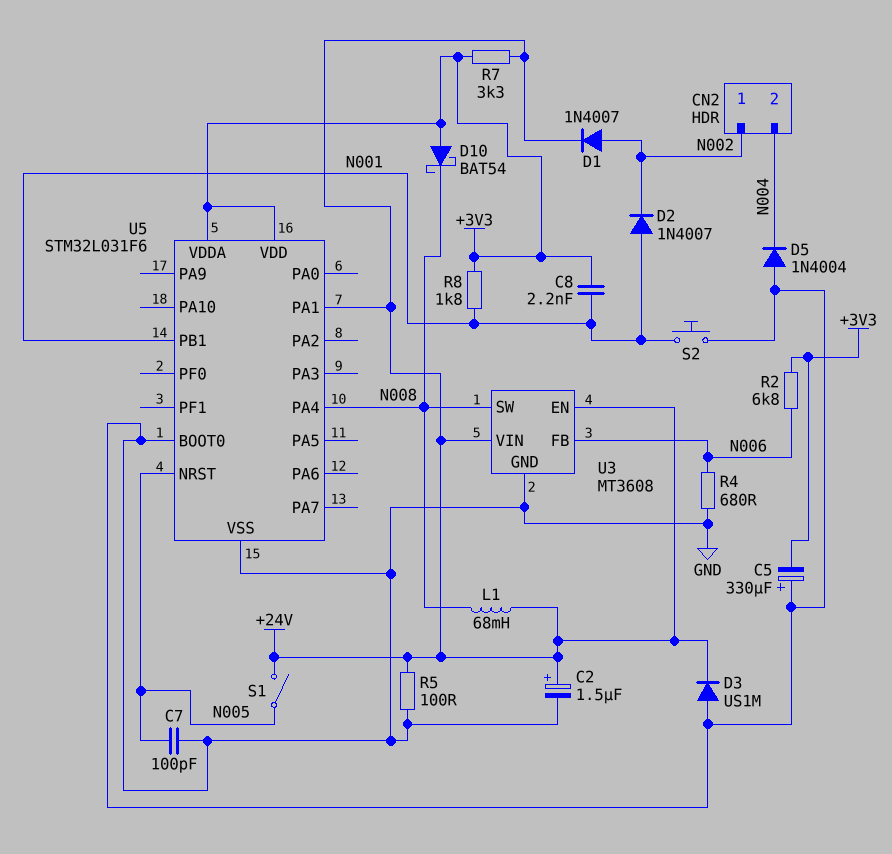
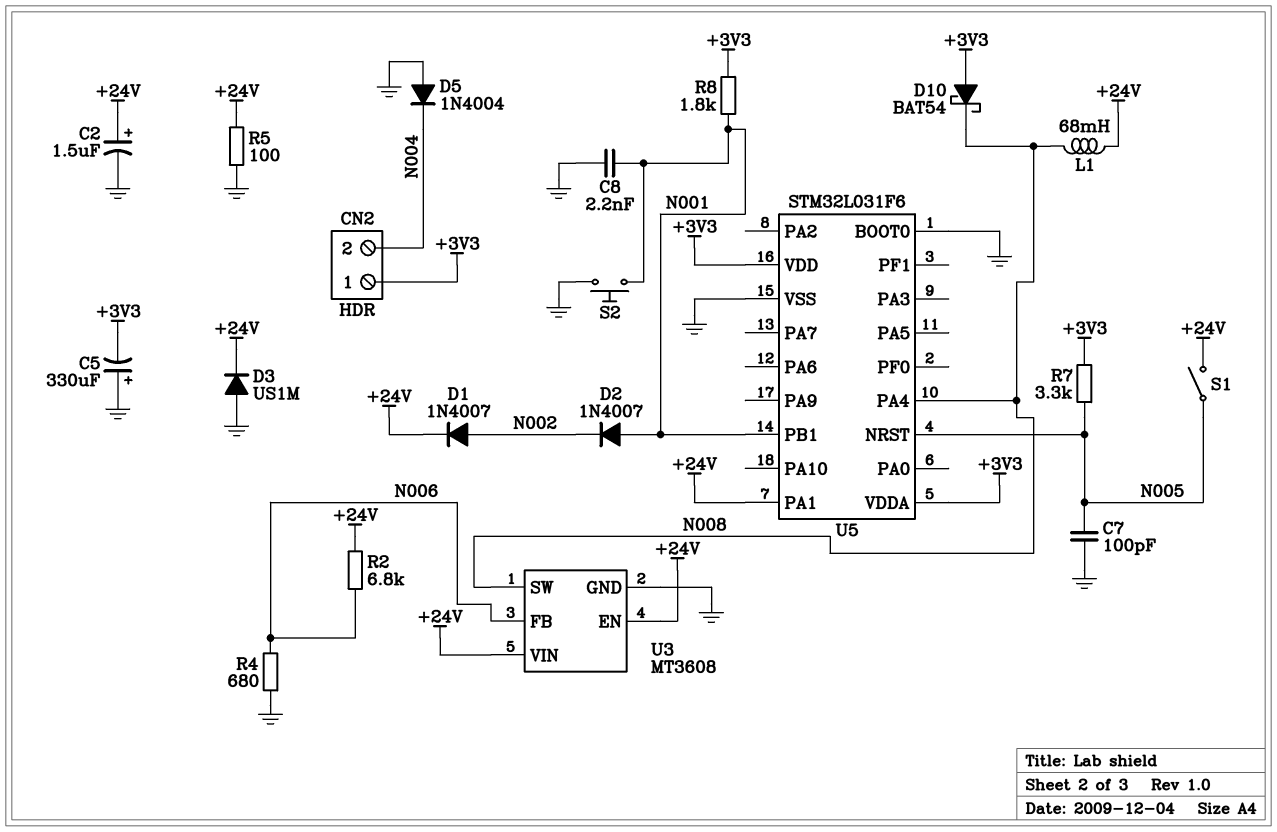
C8: 2.2nF (+3V3, N001) -> 2.2nF (GND, N001)
CN2 pin 1: N002 -> +3V3
R2: 6.8k (+3V3, N006) -> 6.8k (+24V, N006)
R7: 3.3k (+3V3, +24V) -> 3.3k (+3V3, N005)

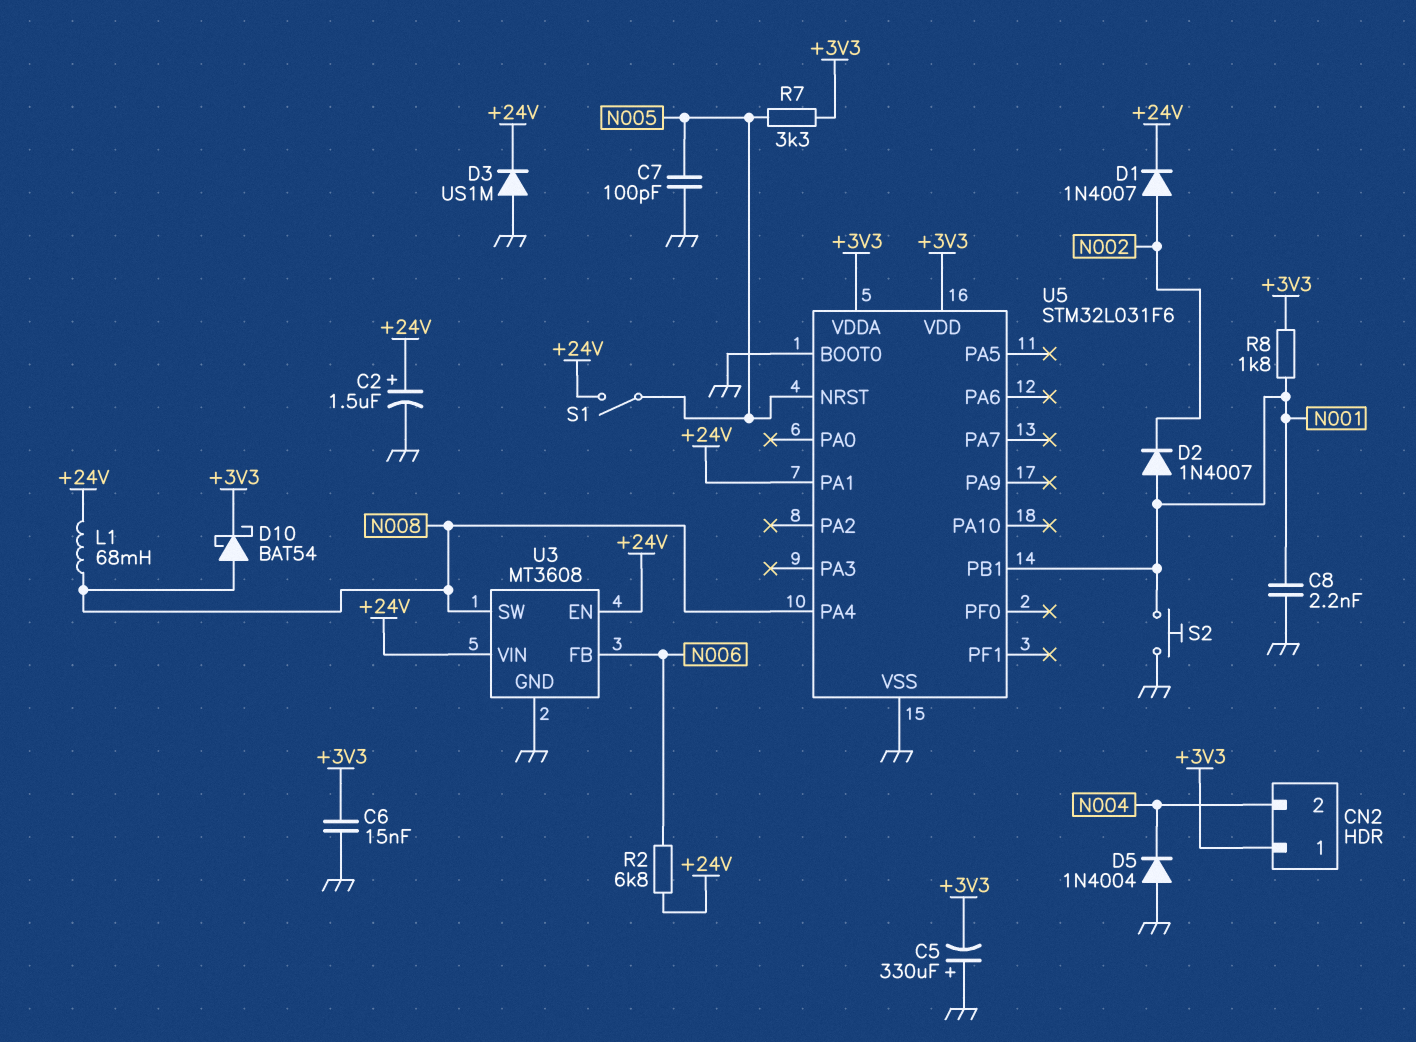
C6: none -> 15nF (+3V3, GND)
D10: schottky BAT54 (A +3V3, K N008) -> schottky BAT54 (A N008, K +3V3)
R4: 680 (GND, N006) -> none
R5: 100 (+24V, GND) -> none

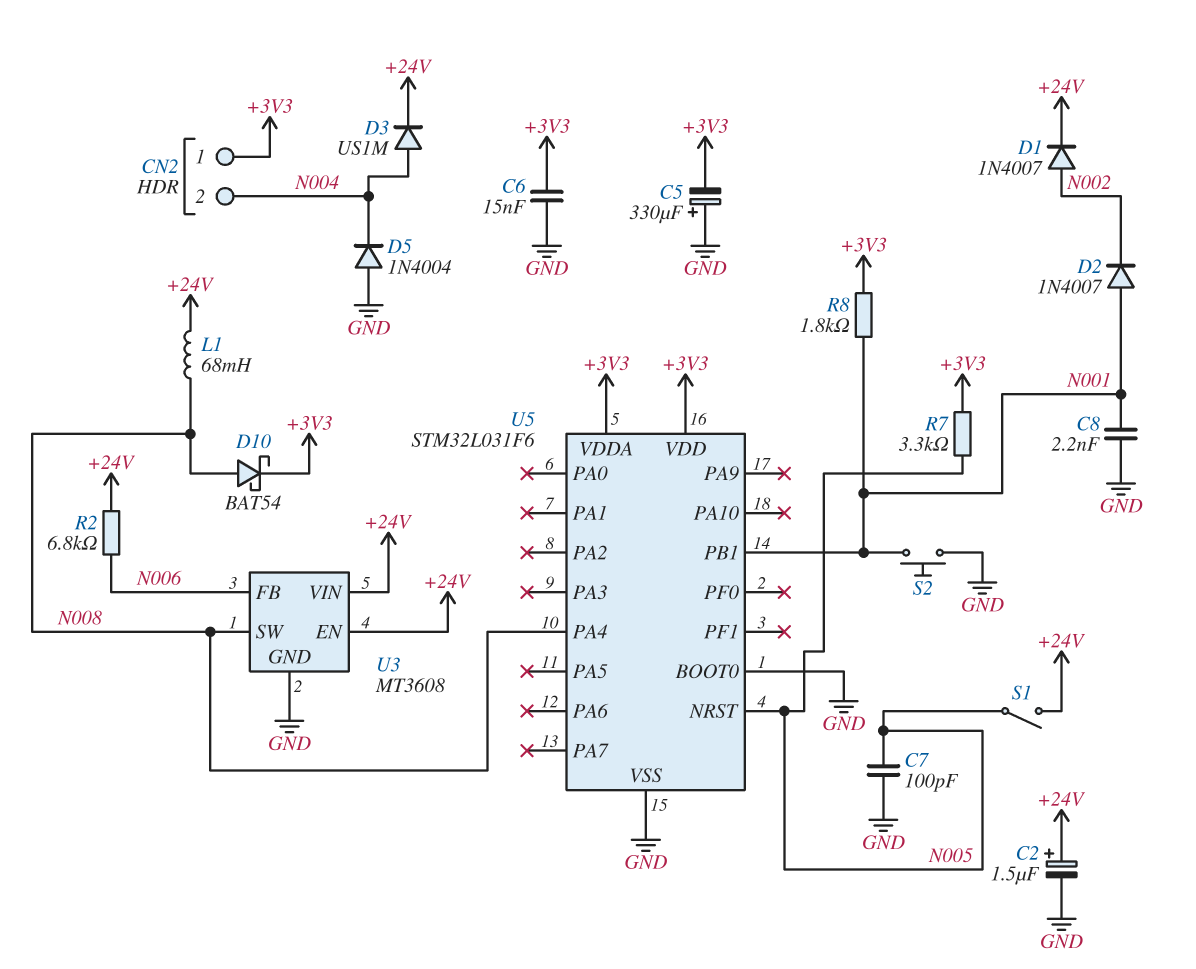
D3: diode US1M (A GND, K +24V) -> diode US1M (A N004, K +24V)
U5 pin PA1: +24V -> none

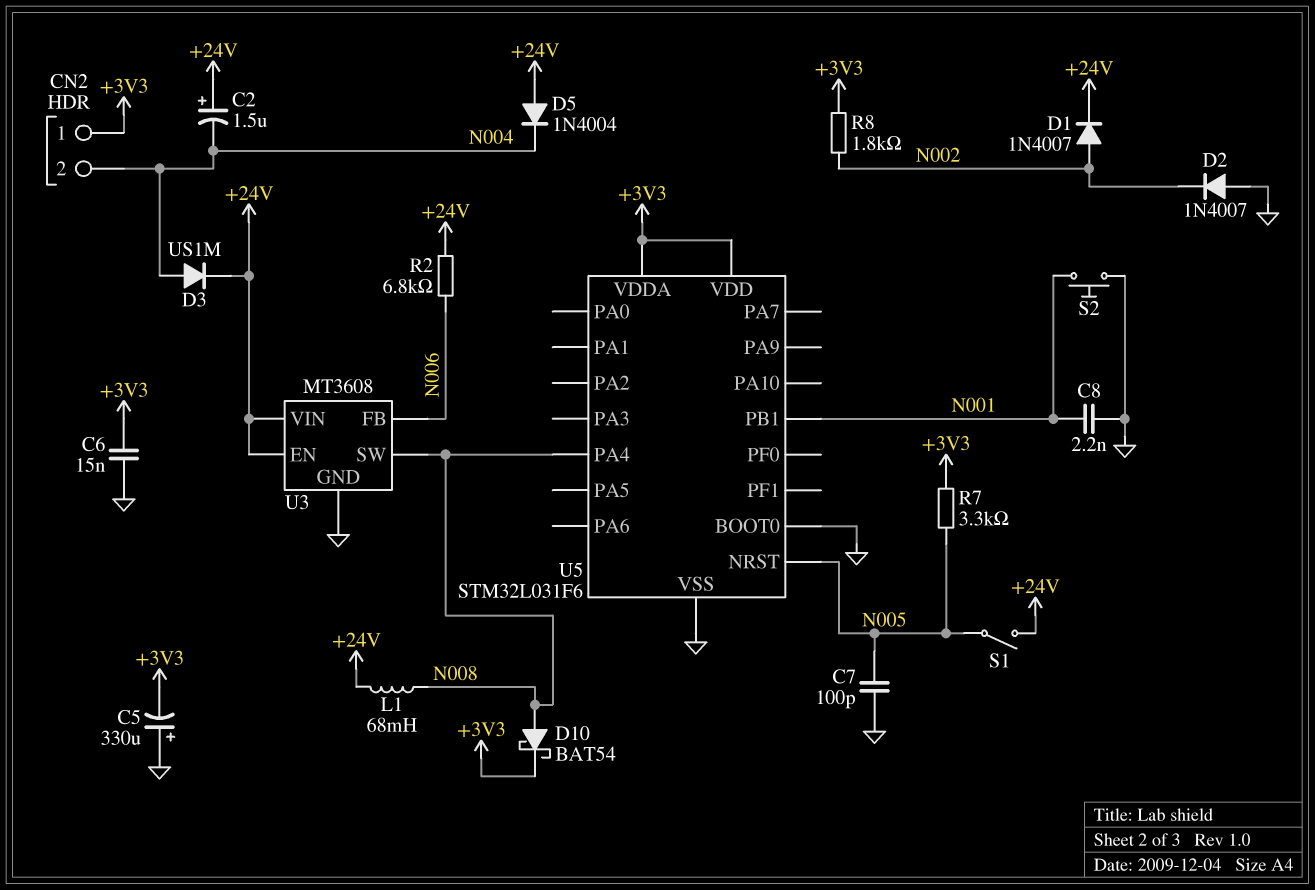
C2: 1.5uF (plus +24V, minus GND) -> 1.5uF (plus +24V, minus N004)
D2: diode 1N4007 (A N001, K N002) -> diode 1N4007 (A GND, K N002)
D5: diode 1N4004 (A GND, K N004) -> diode 1N4004 (A +24V, K N004)
R8: 1.8k (+3V3, N001) -> 1.8k (+3V3, N002)

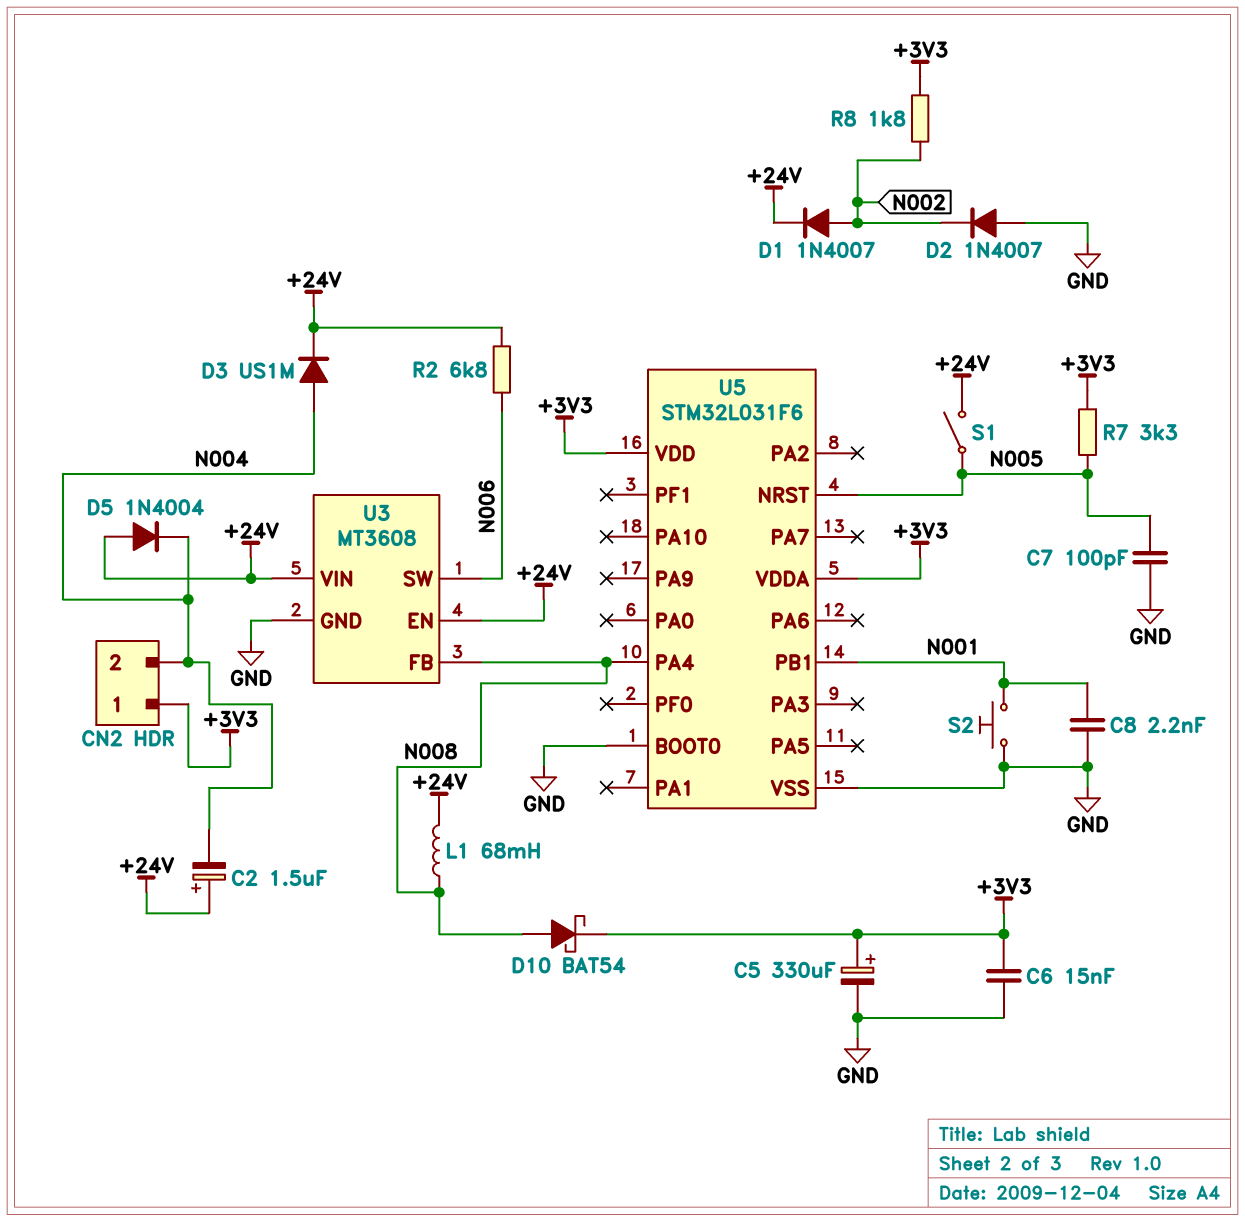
C5: 330uF (plus GND, minus +3V3) -> 330uF (plus +3V3, minus GND)
U3 pin FB: N006 -> N008
U3 pin SW: N008 -> N006

